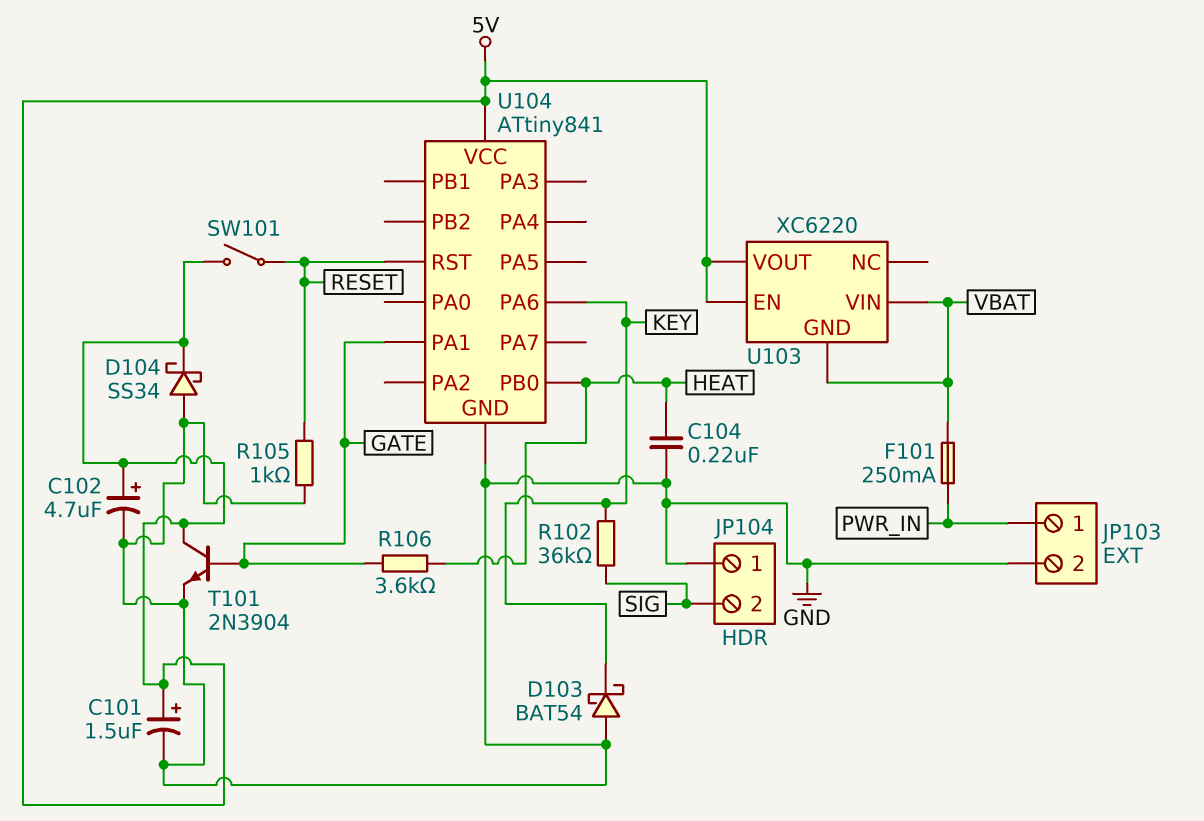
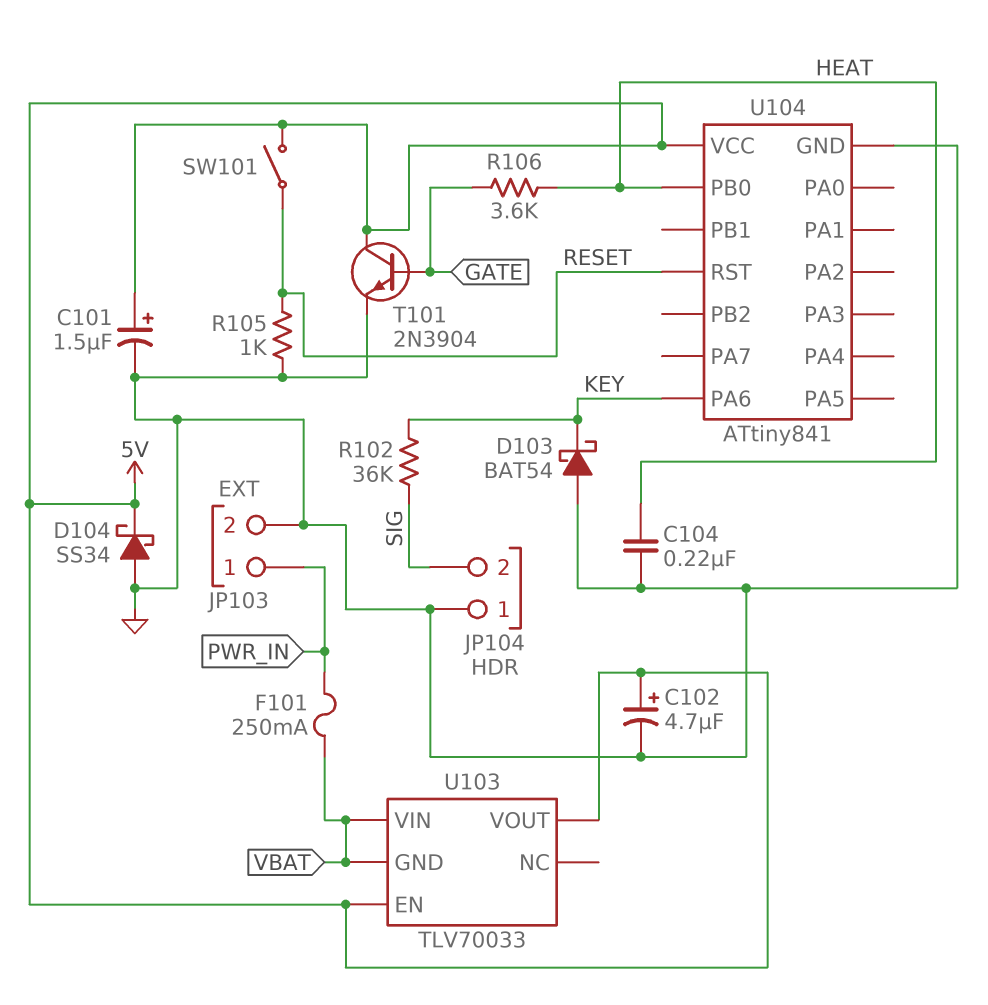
U103: XC6220 -> TLV70033
U104 pin PA1: GATE -> none

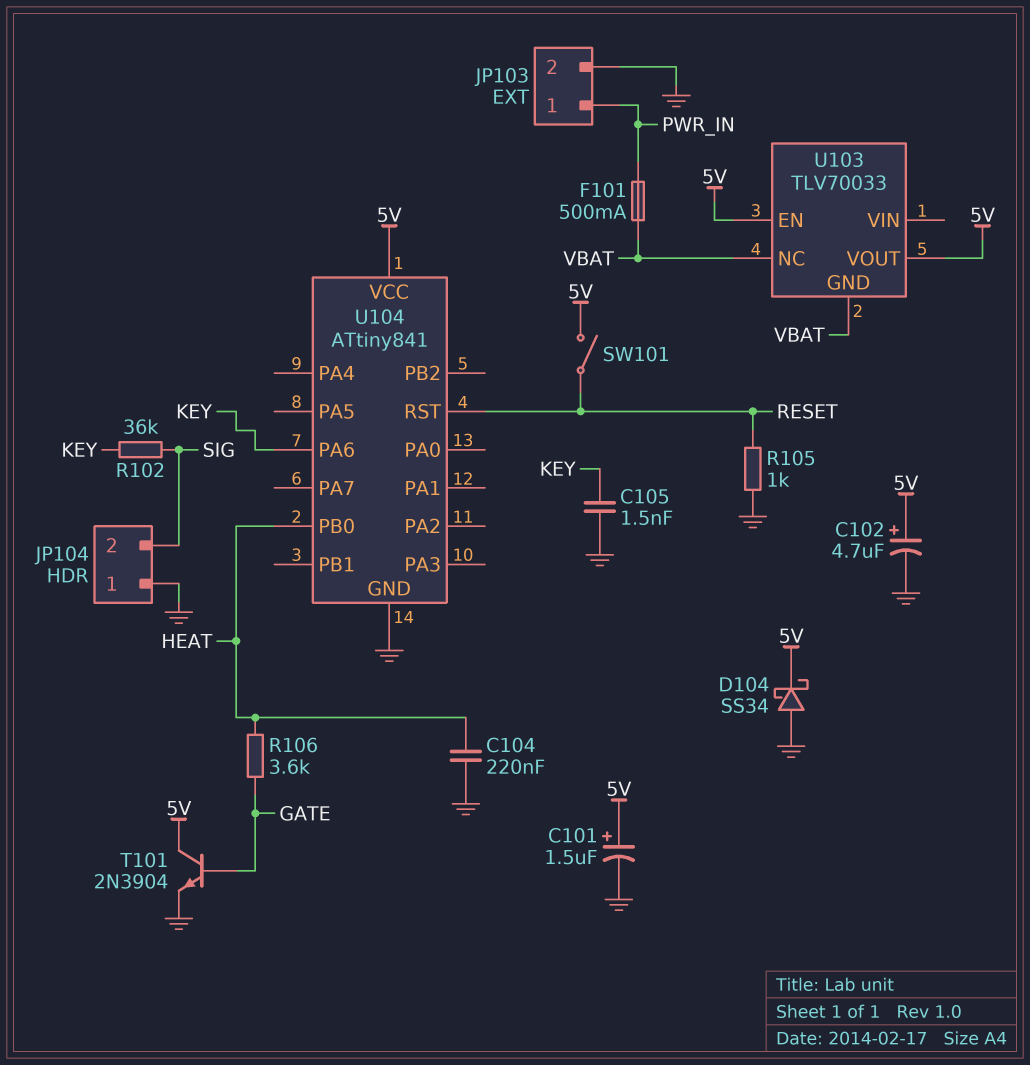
C105: none -> 1.5nF (GND, KEY)
D103: schottky BAT54 (A GND, K KEY) -> none
F101: 250mA (PWR_IN, VBAT) -> 500mA (PWR_IN, VBAT)
U103 pin NC: none -> VBAT
U103 pin VIN: VBAT -> none

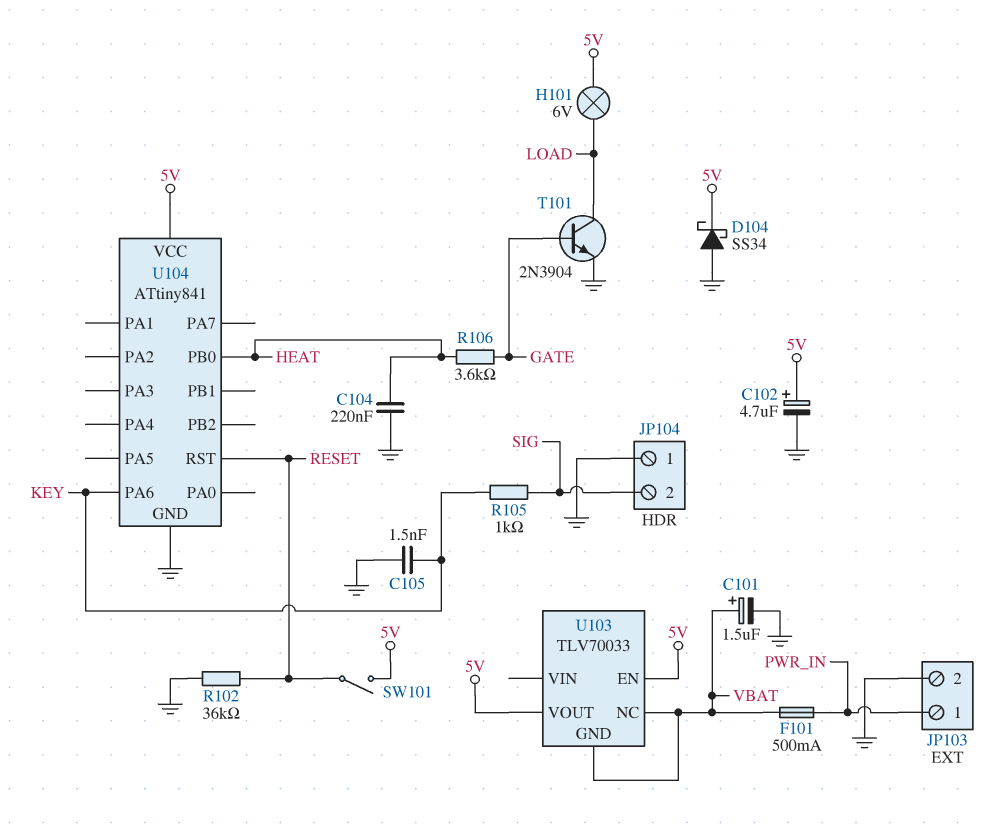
C101: 1.5uF (plus 5V, minus GND) -> 1.5uF (plus VBAT, minus GND)
H101: none -> lamp 6V (5V, LOAD)
R102: 36k (KEY, SIG) -> 36k (GND, RESET)
R105: 1k (GND, RESET) -> 1k (KEY, SIG)
T101: NPN 2N3904 (B GATE, C 5V, E GND) -> NPN 2N3904 (B GATE, C LOAD, E GND)

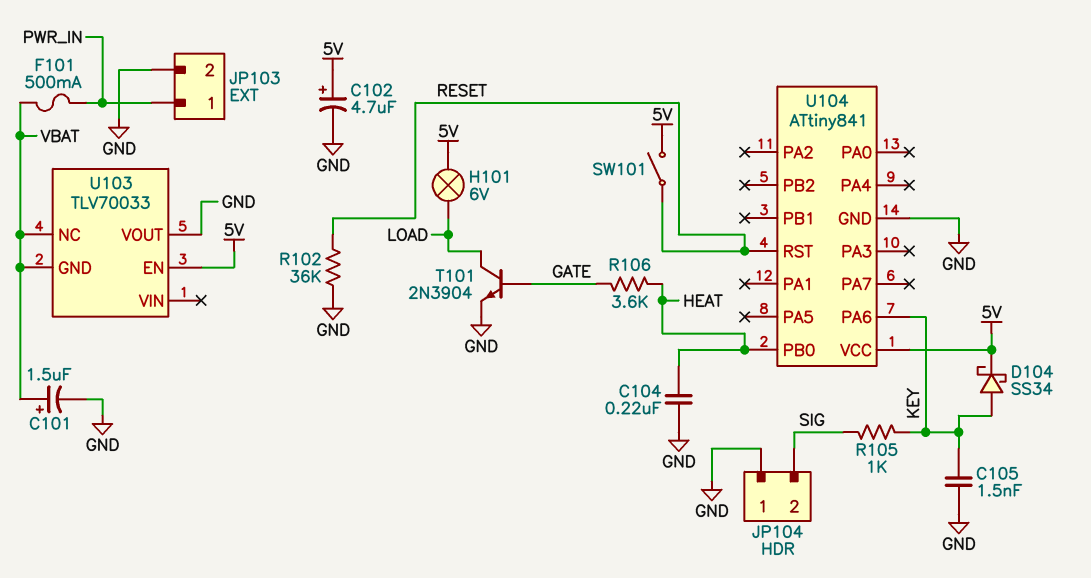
D104: schottky SS34 (A GND, K 5V) -> schottky SS34 (A KEY, K 5V)
U103 pin VOUT: 5V -> GND

